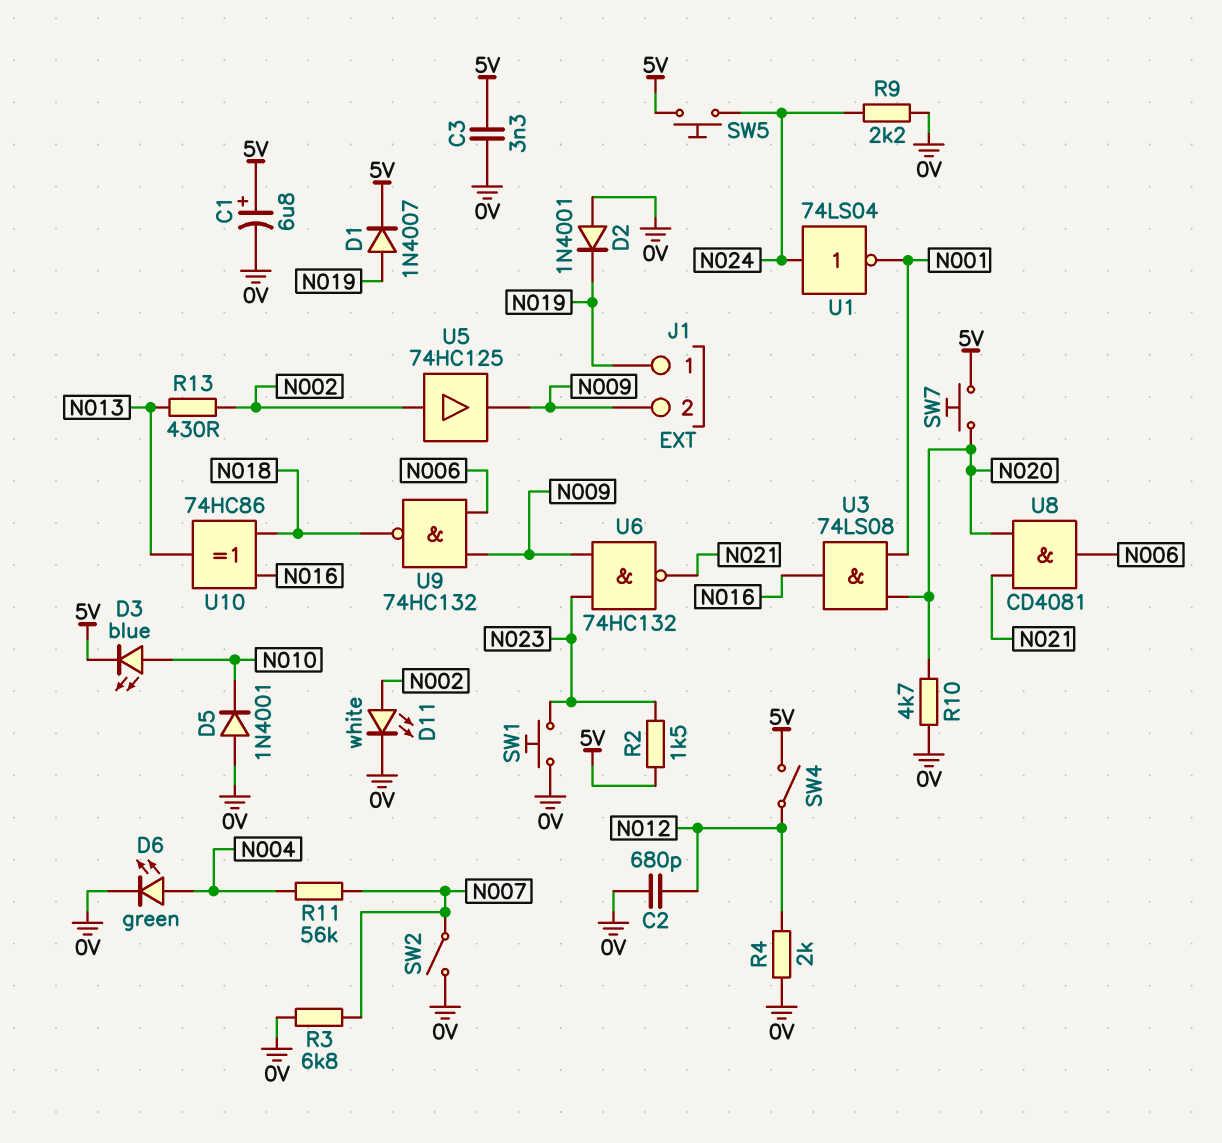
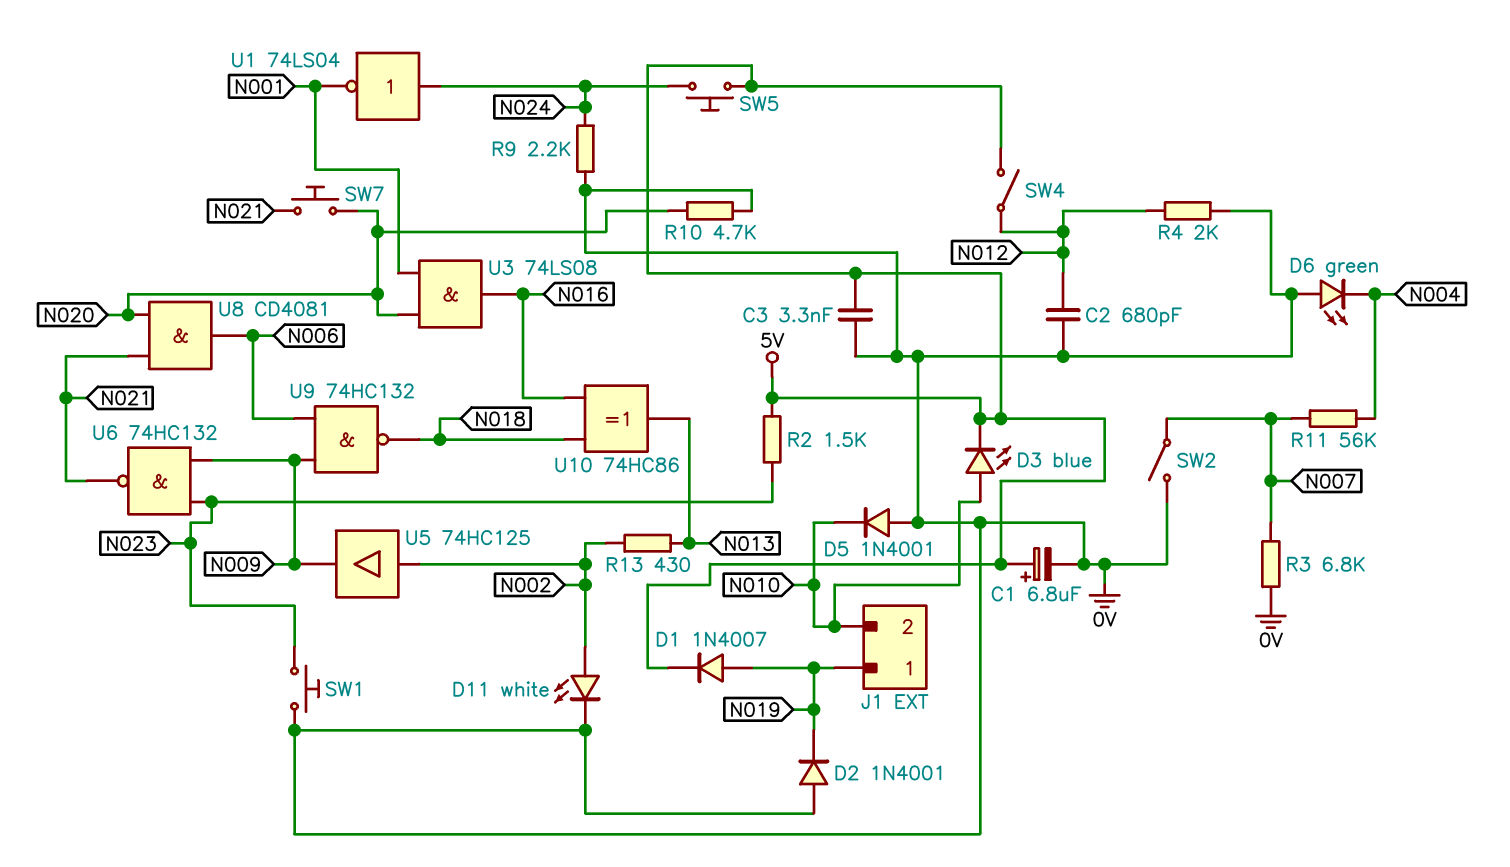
D6: LED green (A N004, K 0V) -> LED green (A 0V, K N004)
J1 pin 2: N009 -> N010
SW7: button (5V, N020) -> button (N020, N021)

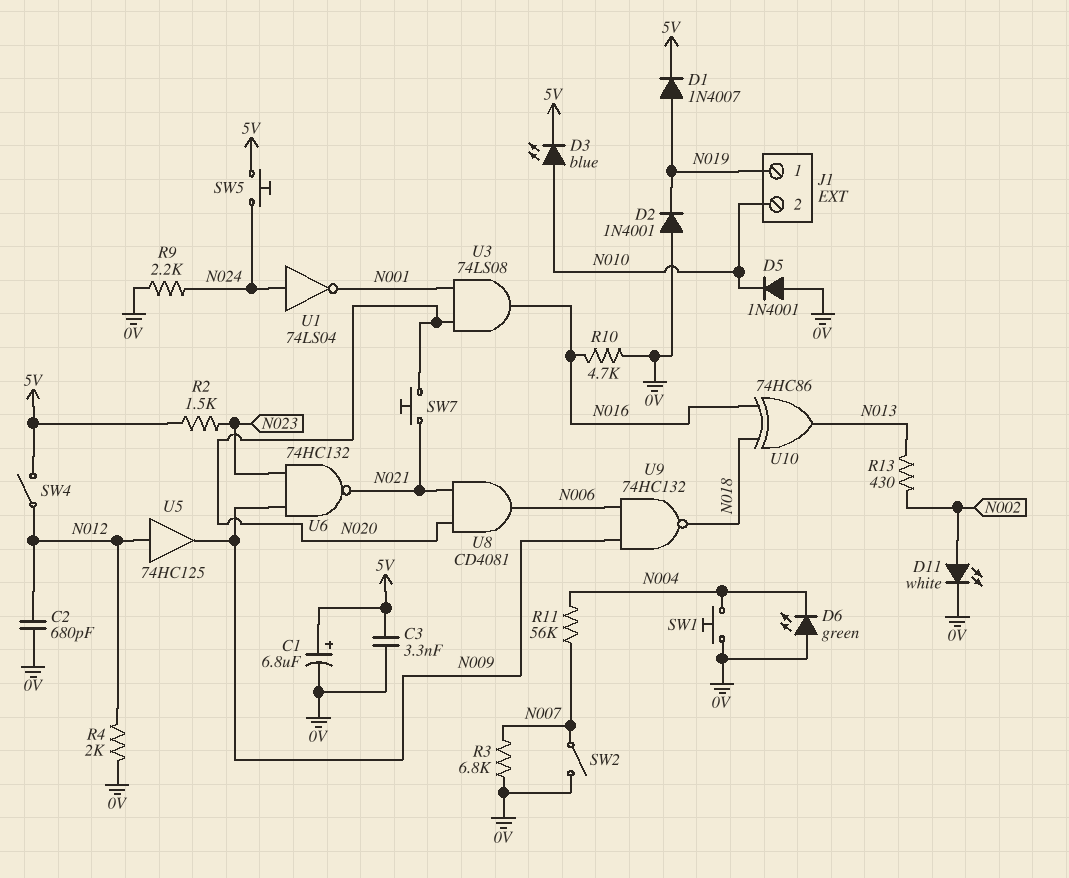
R10: 4.7k (0V, N020) -> 4.7k (0V, N016)
SW1: button (0V, N023) -> button (0V, N004)
U5: buffer 74HC125 (in N002, out N009) -> buffer 74HC125 (in N012, out N009)

